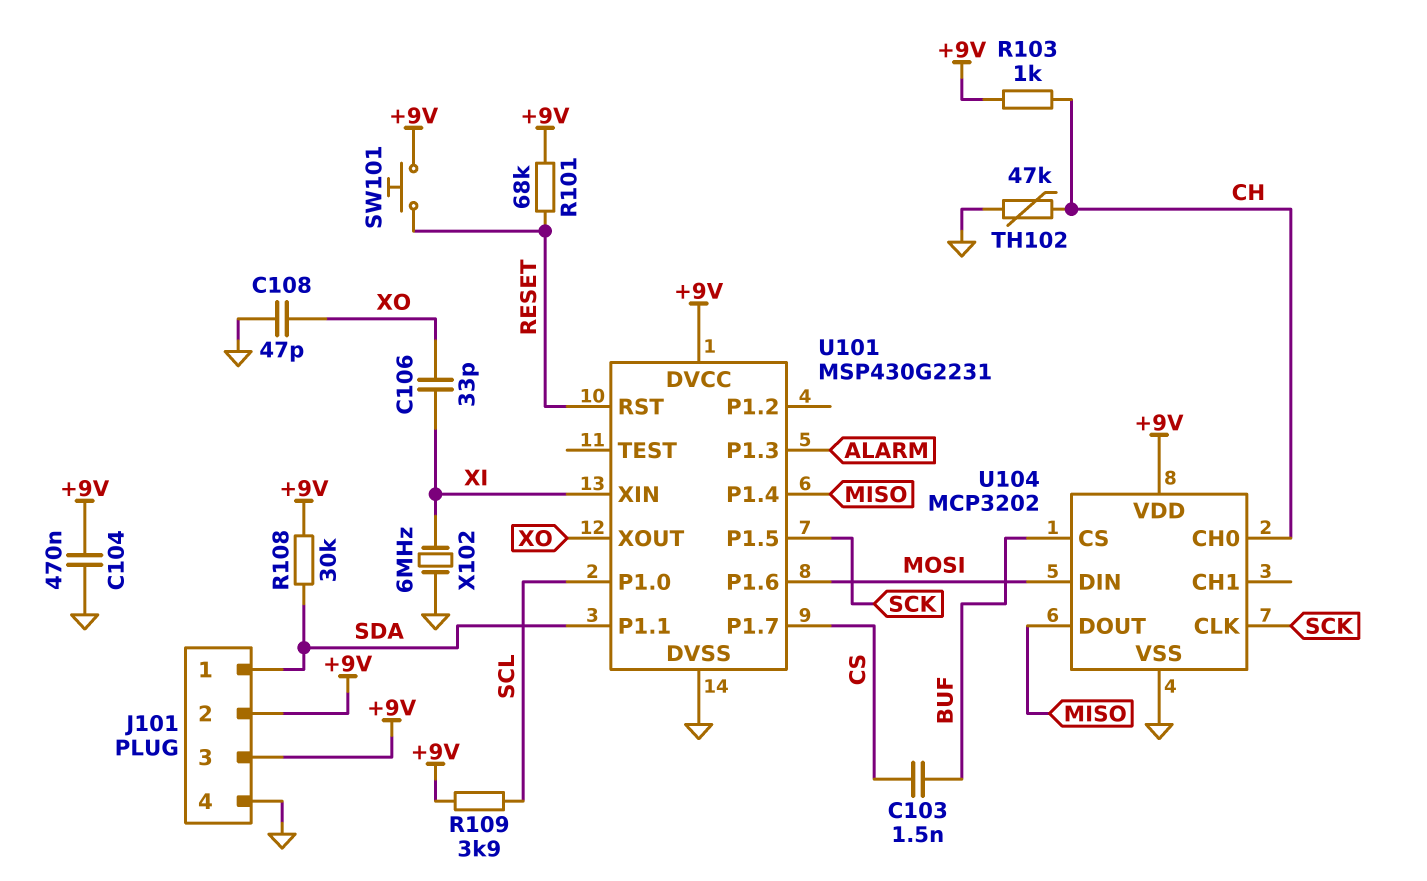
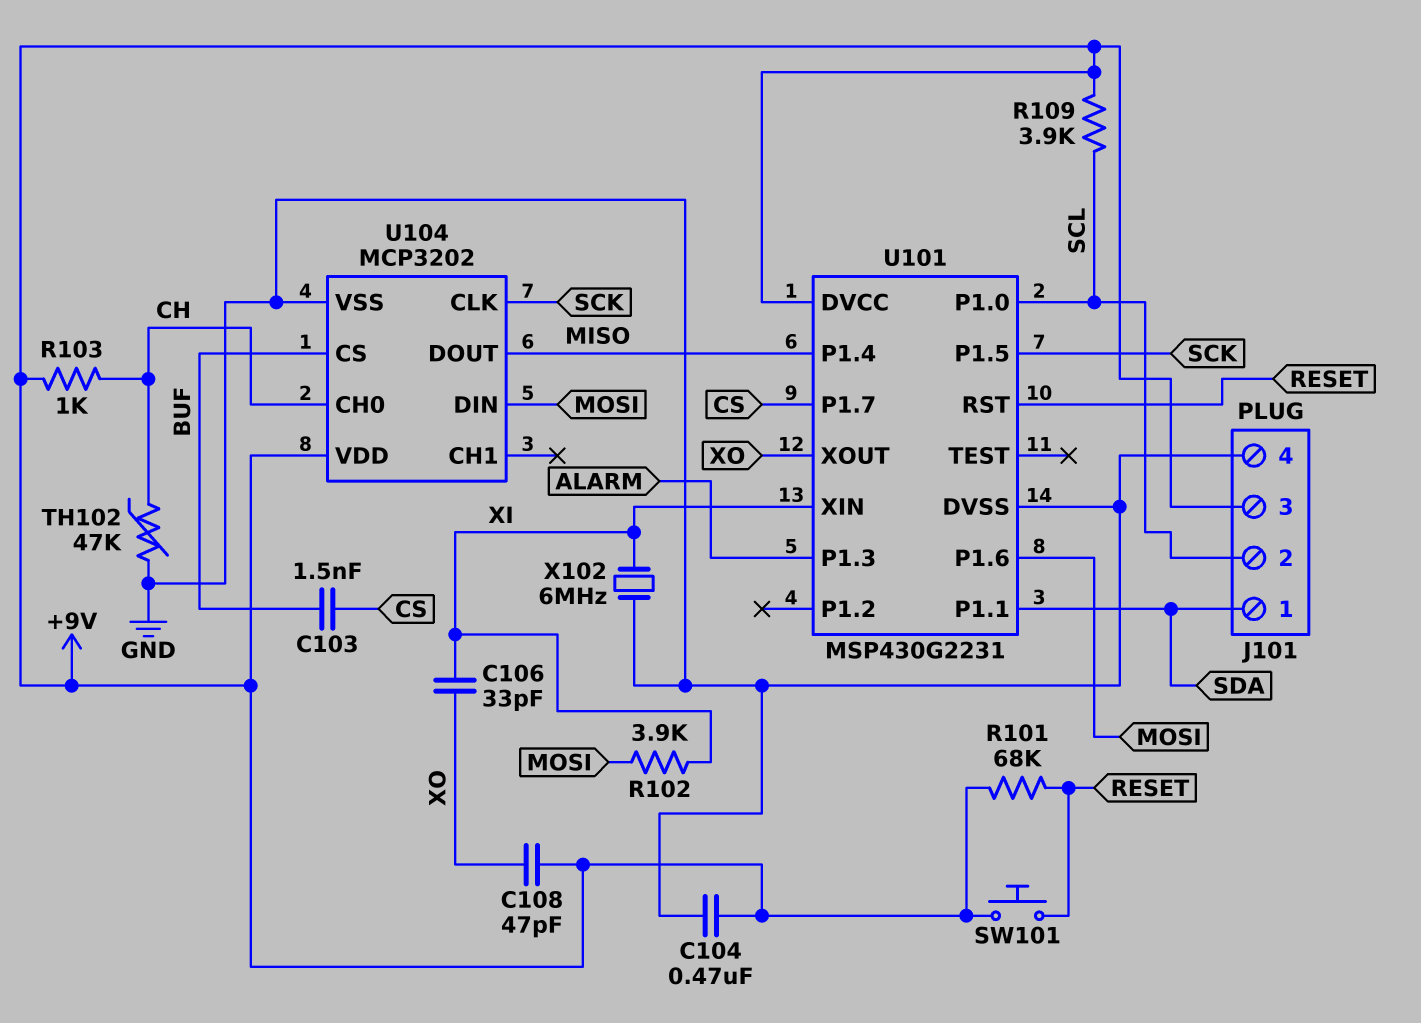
C108: 47pF (GND, XO) -> 47pF (+9V, XO)
J101 pin 2: +9V -> SCL
R102: none -> 3.9k (MOSI, XI)
R108: 30k (+9V, SDA) -> none

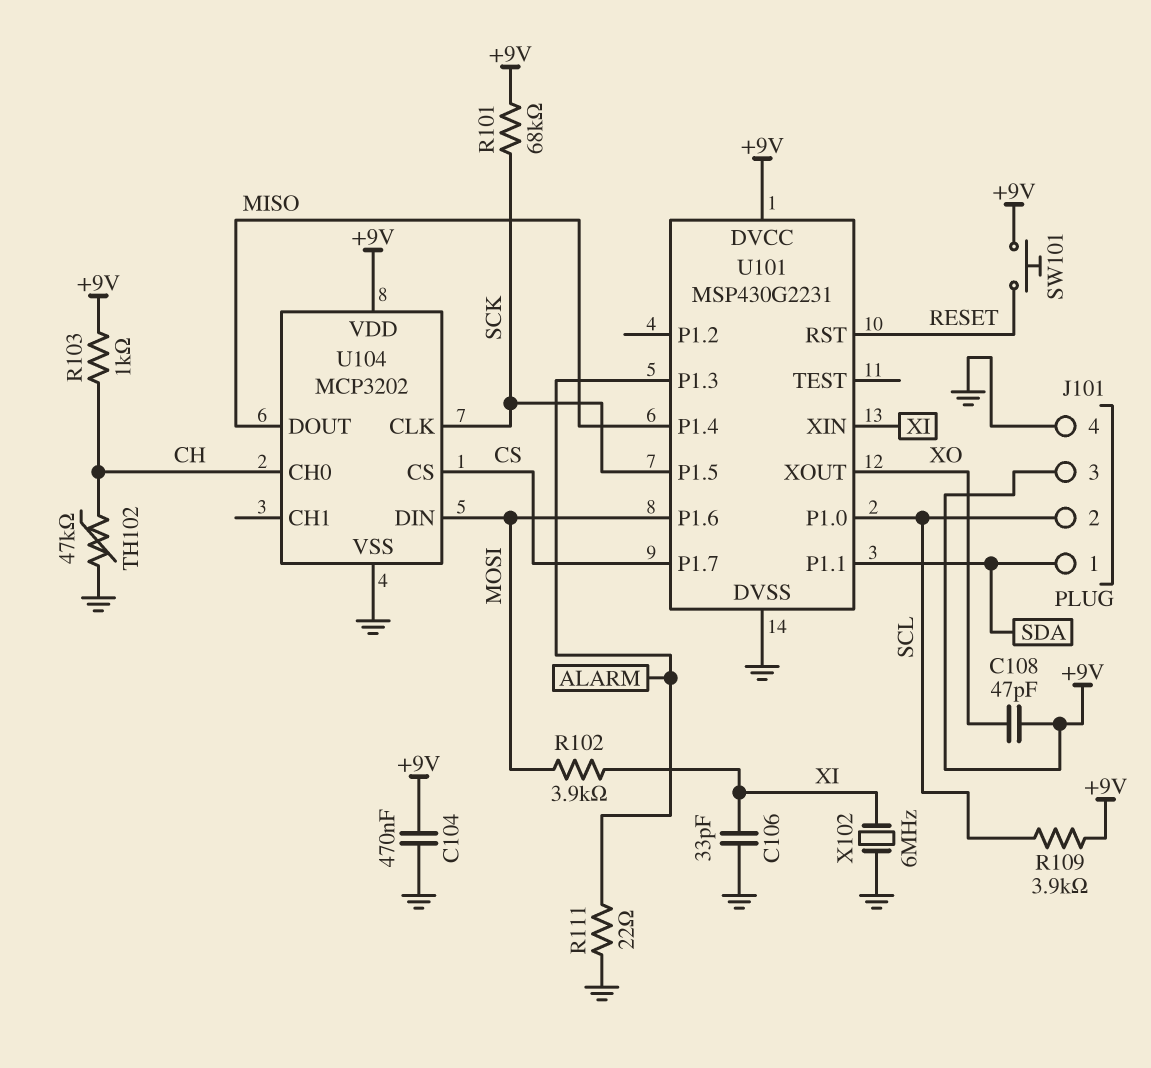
C103: 1.5nF (BUF, CS) -> none
C106: 33pF (XI, XO) -> 33pF (GND, XI)
R101: 68k (+9V, RESET) -> 68k (+9V, SCK)
R111: none -> 22 (ALARM, GND)
U104 pin CS: BUF -> CS

